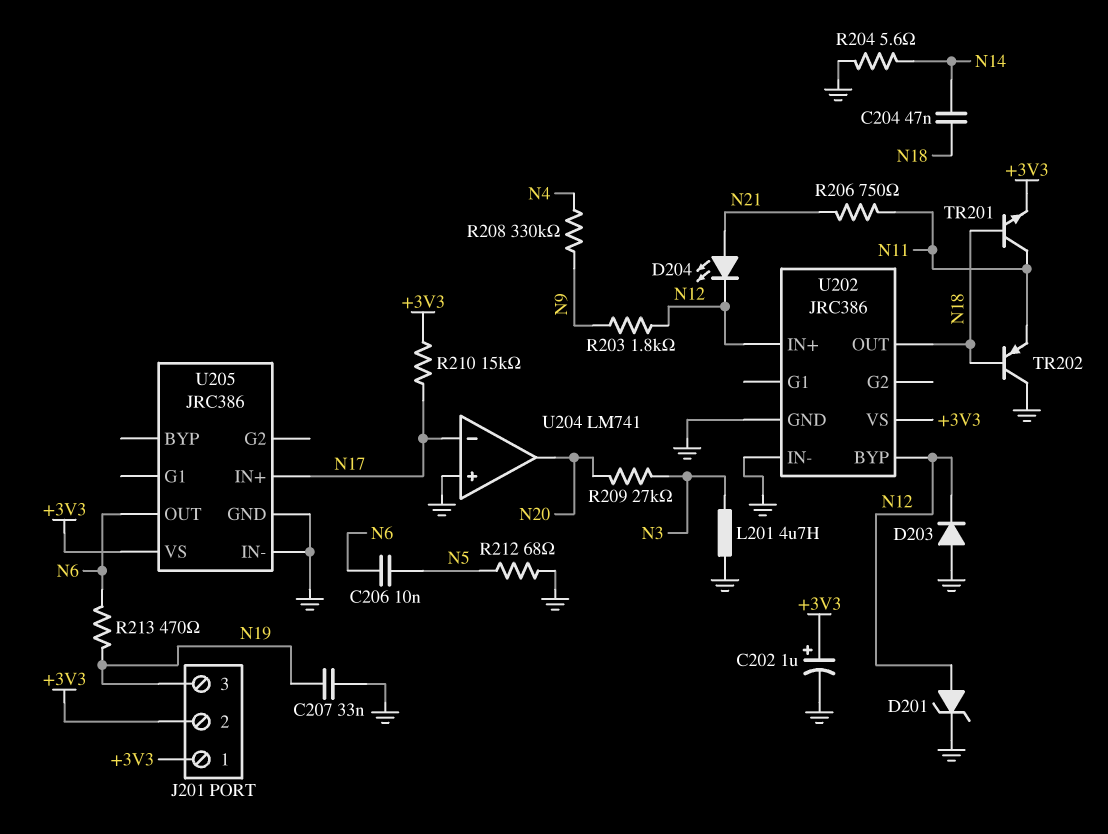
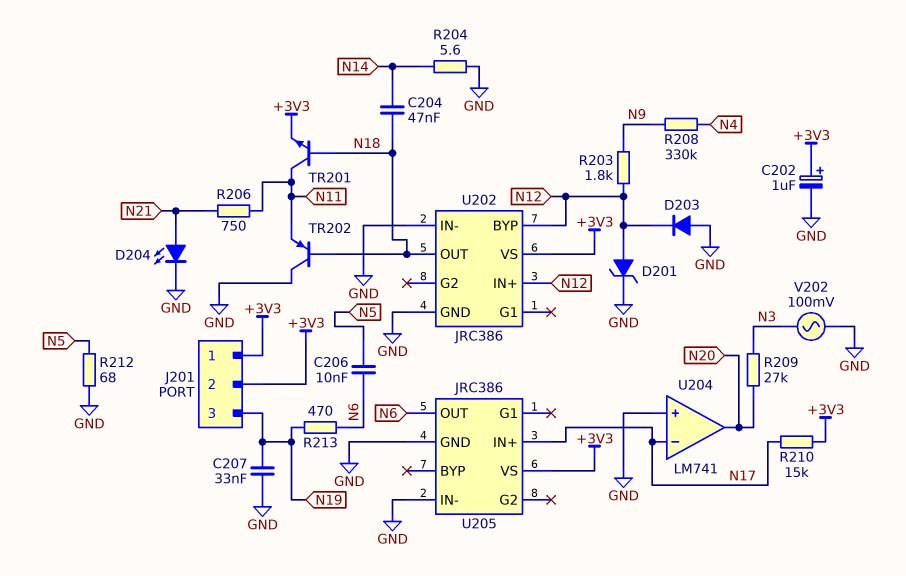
D204: LED (A N21, K N12) -> LED (A N21, K GND)
L201: 4.7uH (GND, N3) -> none
V202: none -> AC 100mV (GND, N3)

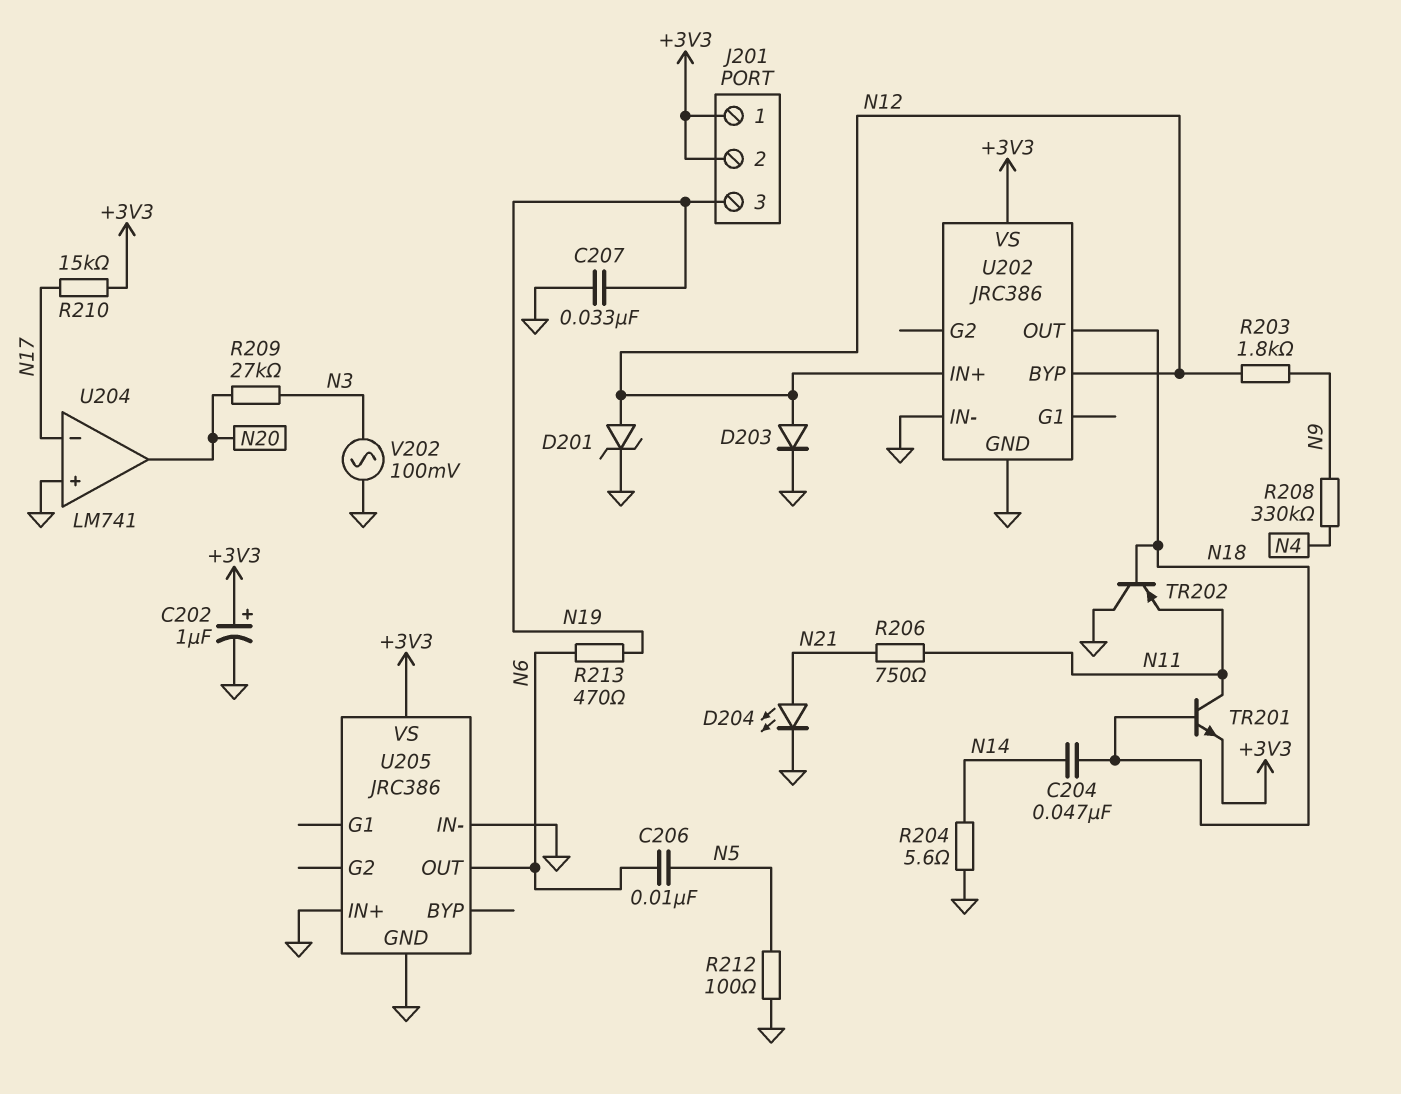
D203: diode (A GND, K N12) -> diode (A N12, K GND)
R212: 68 (GND, N5) -> 100 (GND, N5)
U205 pin IN+: N17 -> GND

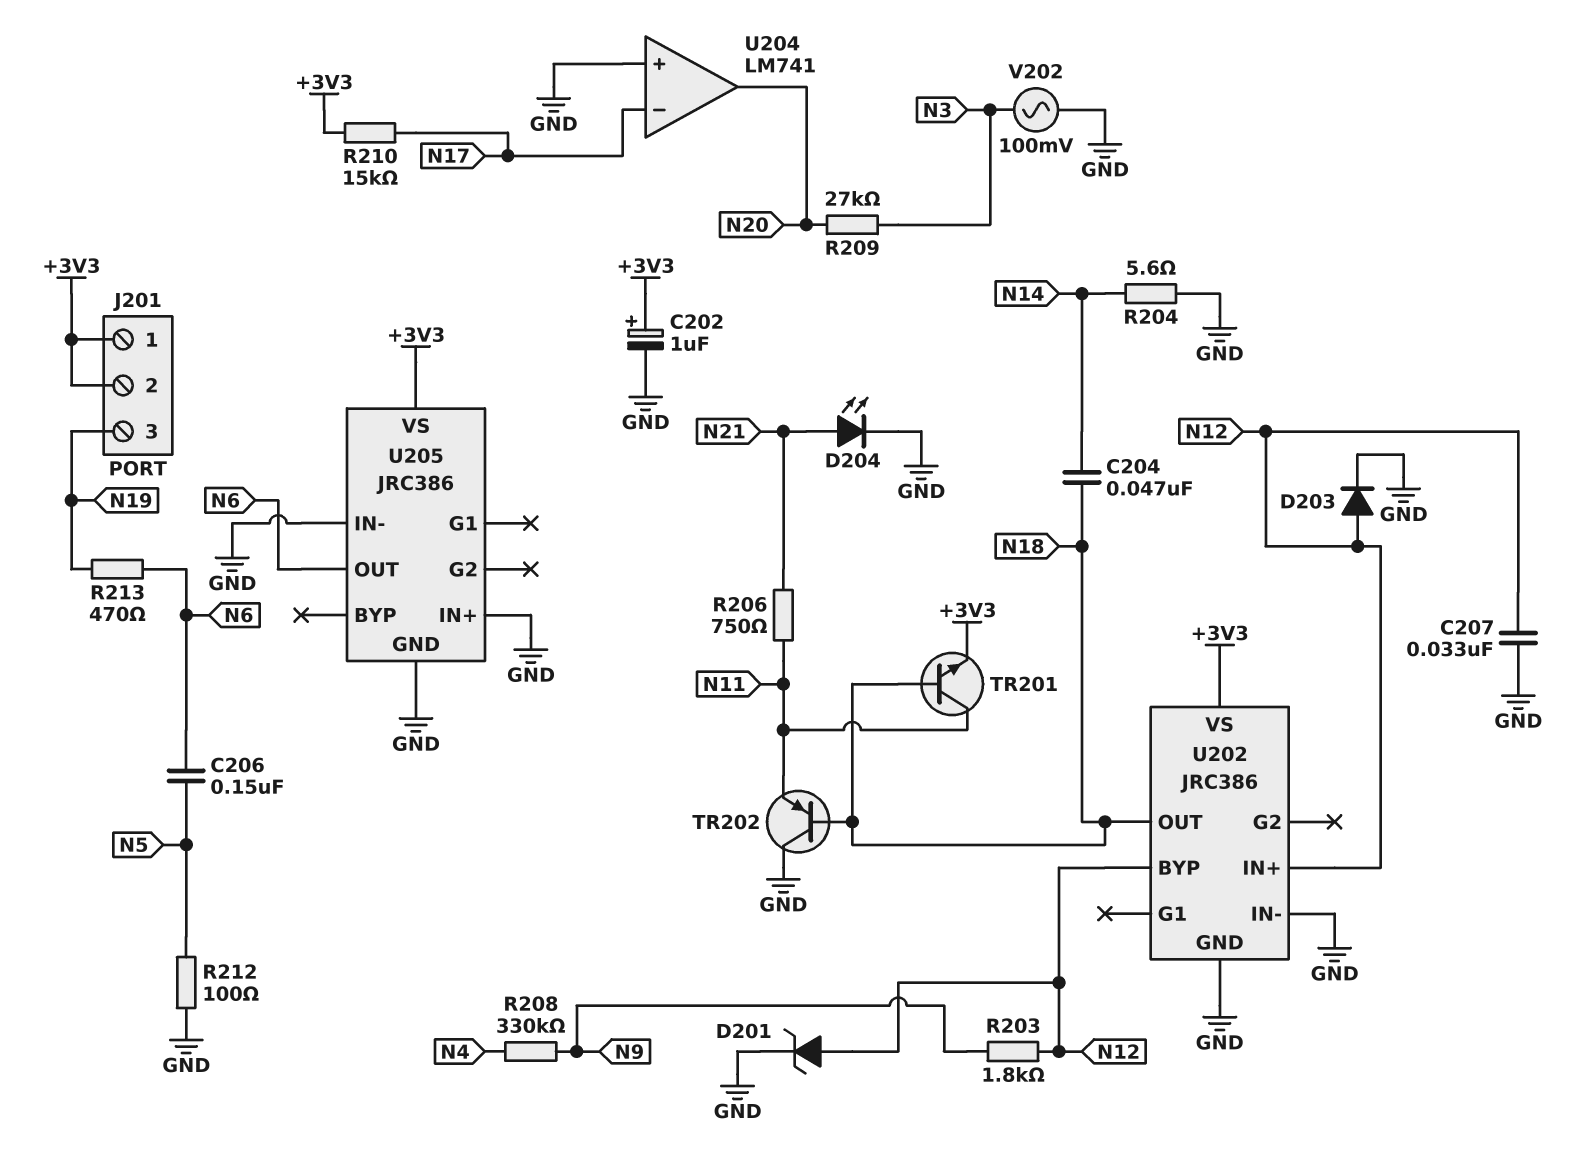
C206: 10nF (N5, N6) -> 150nF (N5, N6)
C207: 33nF (GND, N19) -> 33nF (GND, N12)

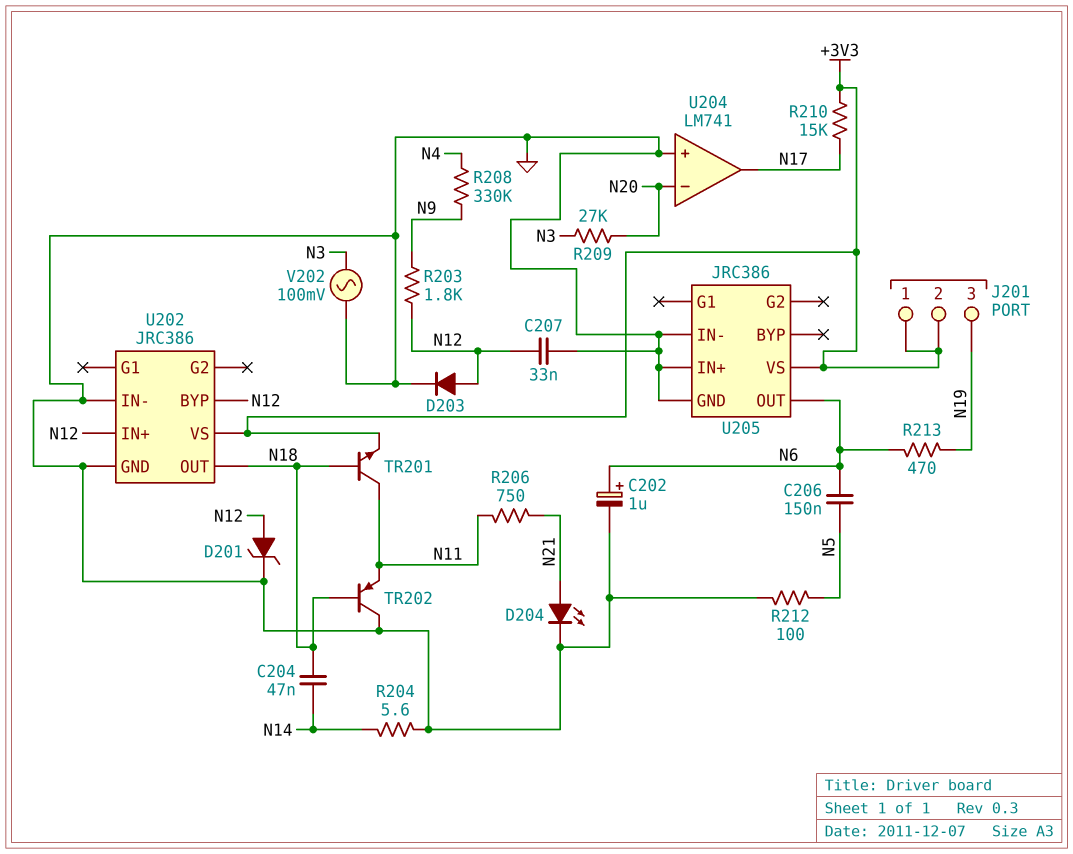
C202: 1uF (plus +3V3, minus GND) -> 1uF (plus N6, minus GND)
U204 pin in-: N17 -> N20
U204 pin out: N20 -> N17

